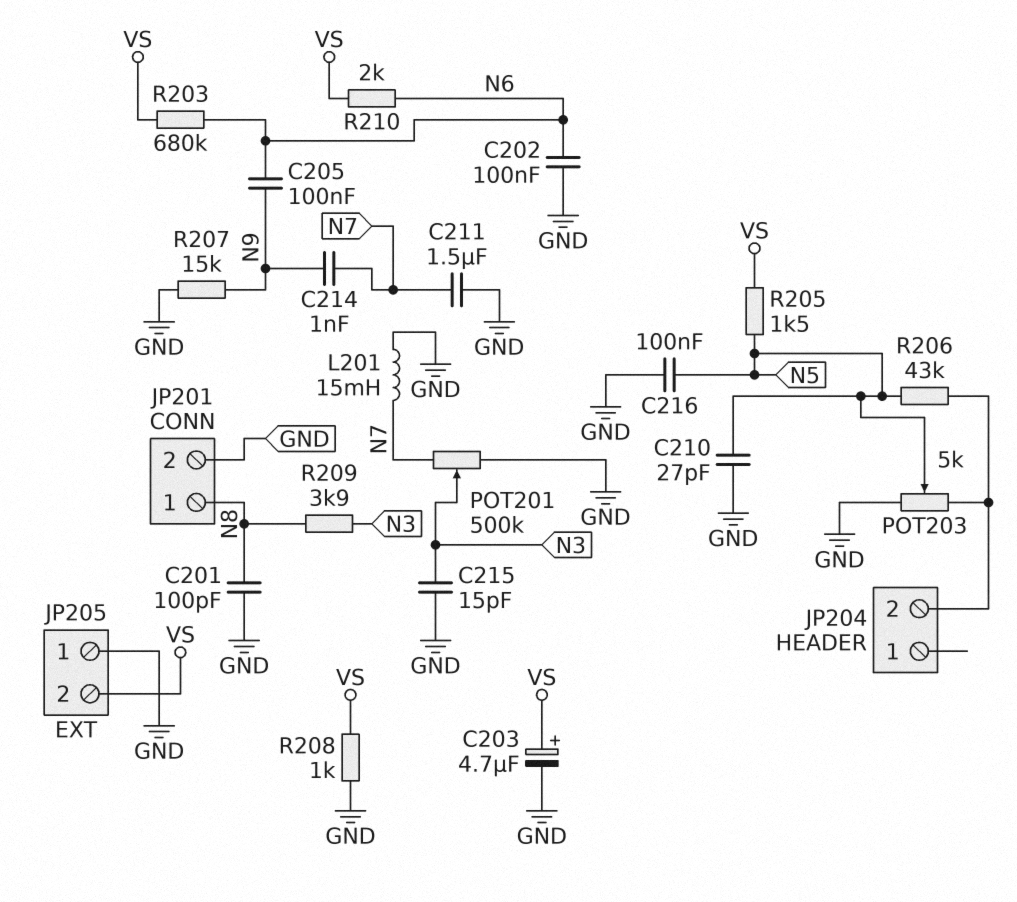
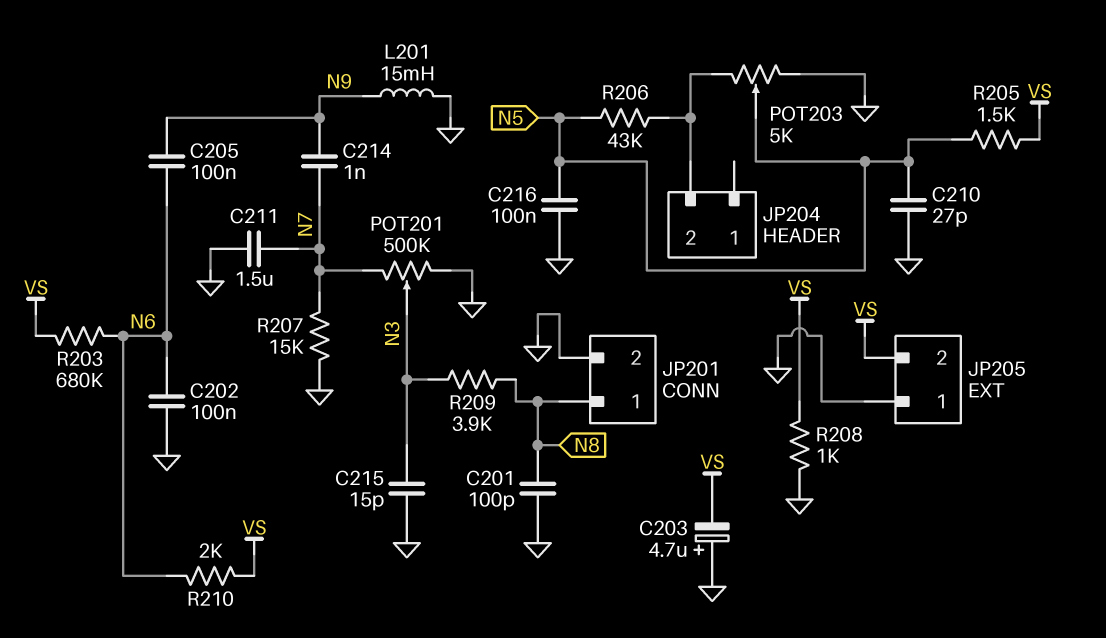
C203: 4.7uF (plus VS, minus GND) -> 4.7uF (plus GND, minus VS)
L201: 15mH (GND, N7) -> 15mH (GND, N9)
R207: 15k (GND, N9) -> 15k (GND, N7)

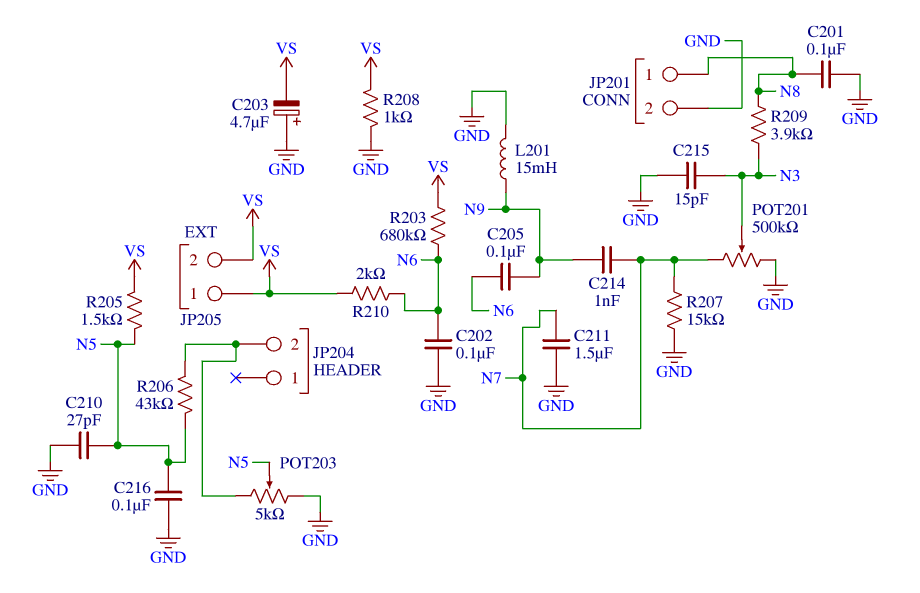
C201: 100pF (GND, N8) -> 100nF (GND, N8)
JP205 pin 1: GND -> VS

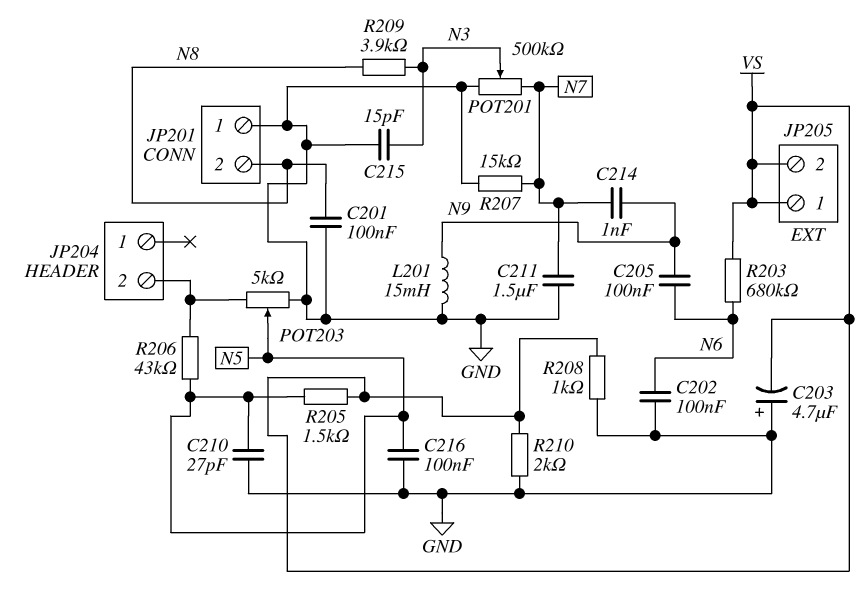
JP201 pin 1: N8 -> GND
JP201 pin 2: GND -> N8
R210: 2k (N6, VS) -> 2k (GND, VS)

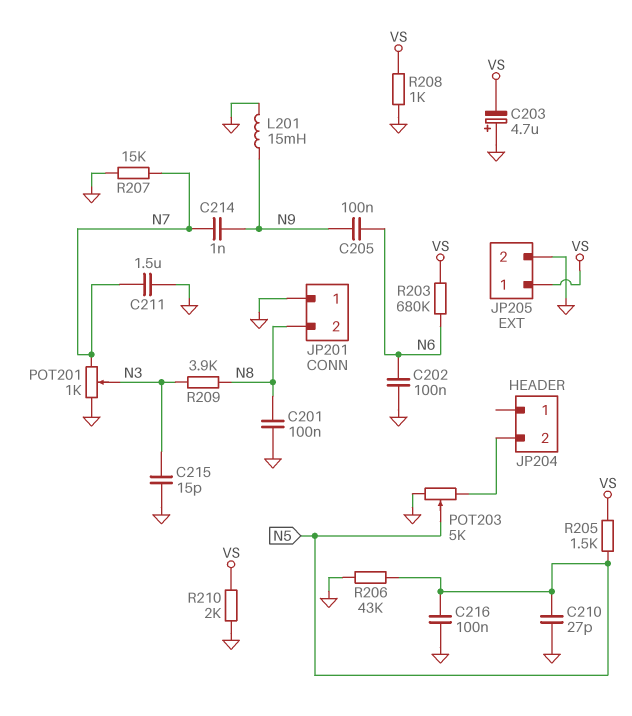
JP205 pin 2: VS -> GND
POT201: 500k (GND, N7, wiper N3) -> 1k (GND, N7, wiper N3)
R206: 43k (JP204/2, N5) -> 43k (GND, N5)

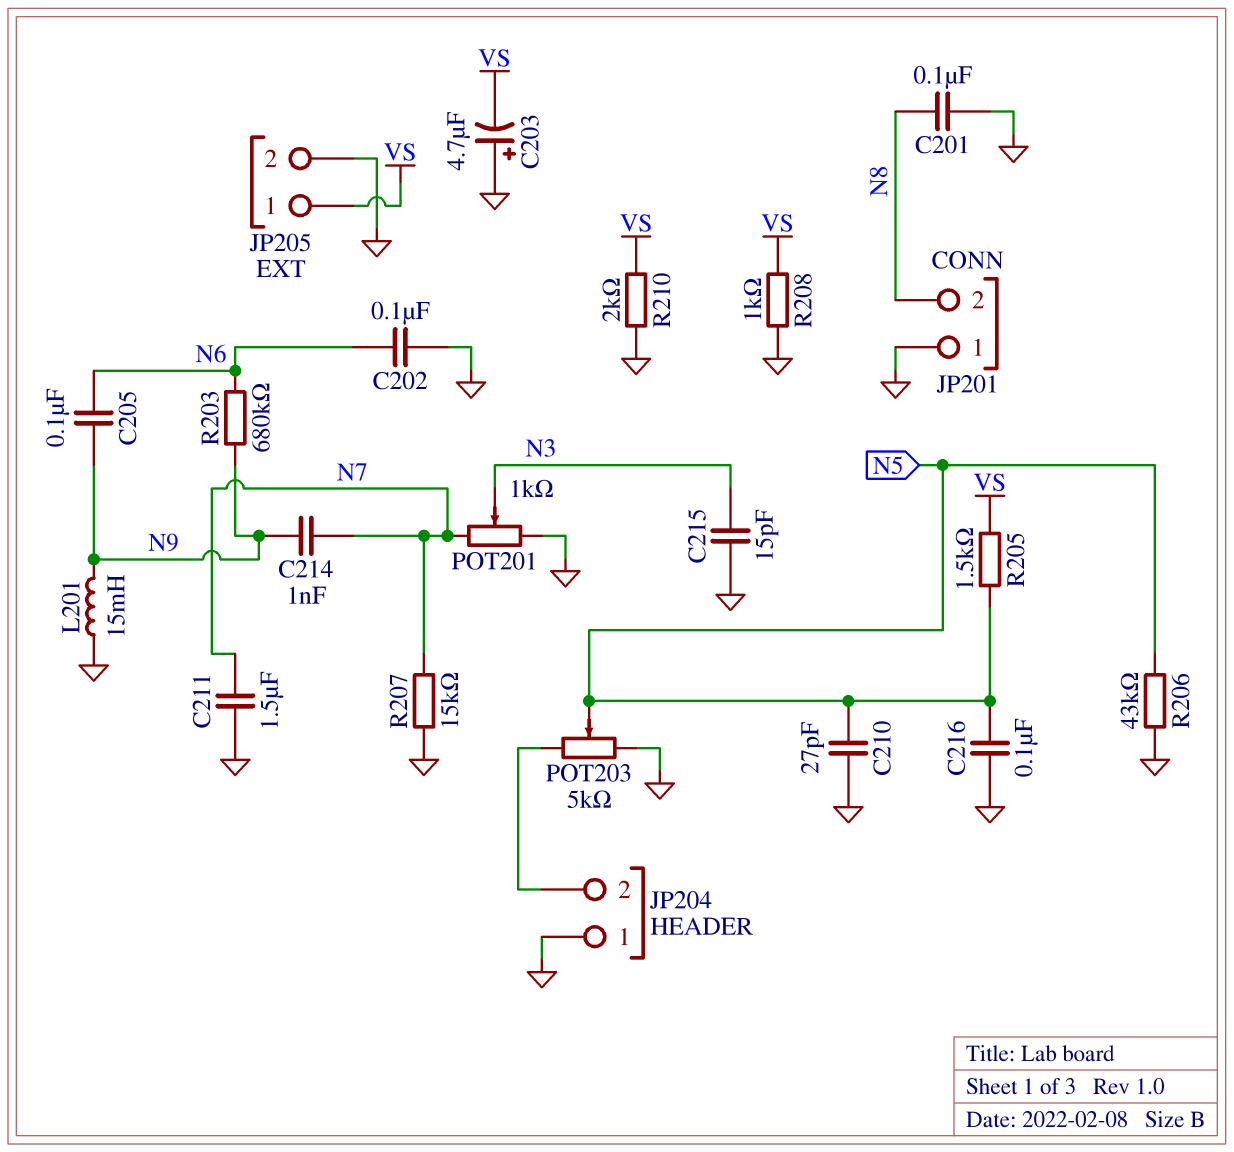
JP204 pin 1: none -> GND
R203: 680k (N6, VS) -> 680k (N6, N9)
R209: 3.9k (N3, N8) -> none

